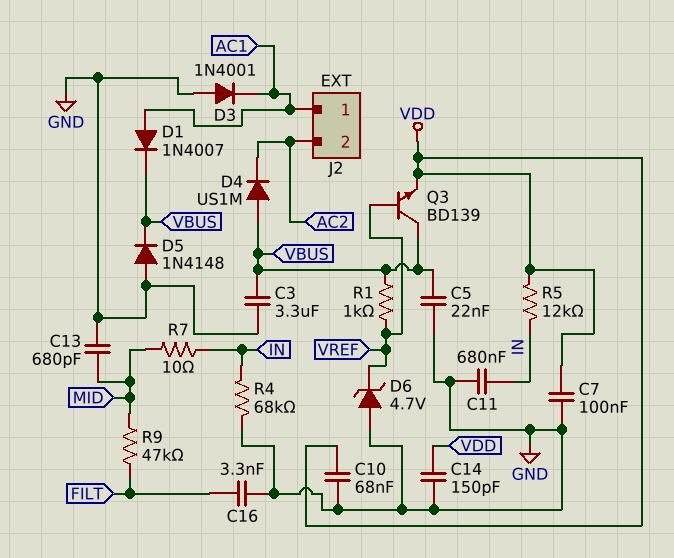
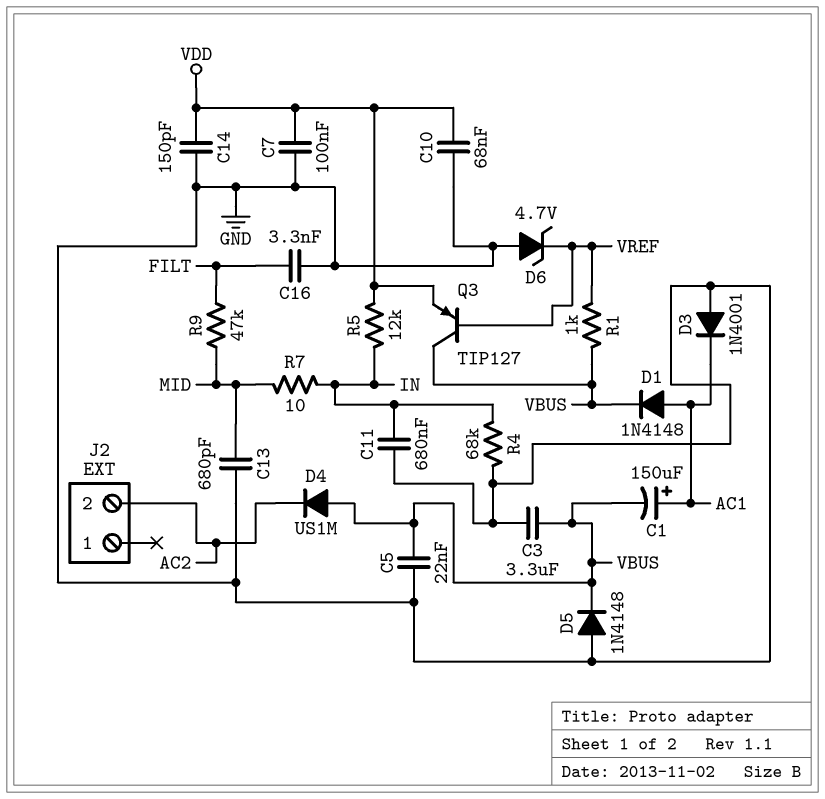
C1: none -> 150uF (plus AC1, minus VBUS)
D1: diode 1N4007 (A AC1, K VBUS) -> diode 1N4148 (A AC1, K VBUS)
J2 pin 1: AC1 -> none
Q3: NPN BD139 (B VREF, C VBUS, E VDD) -> PNP TIP127 (B VREF, C VBUS, E VDD)

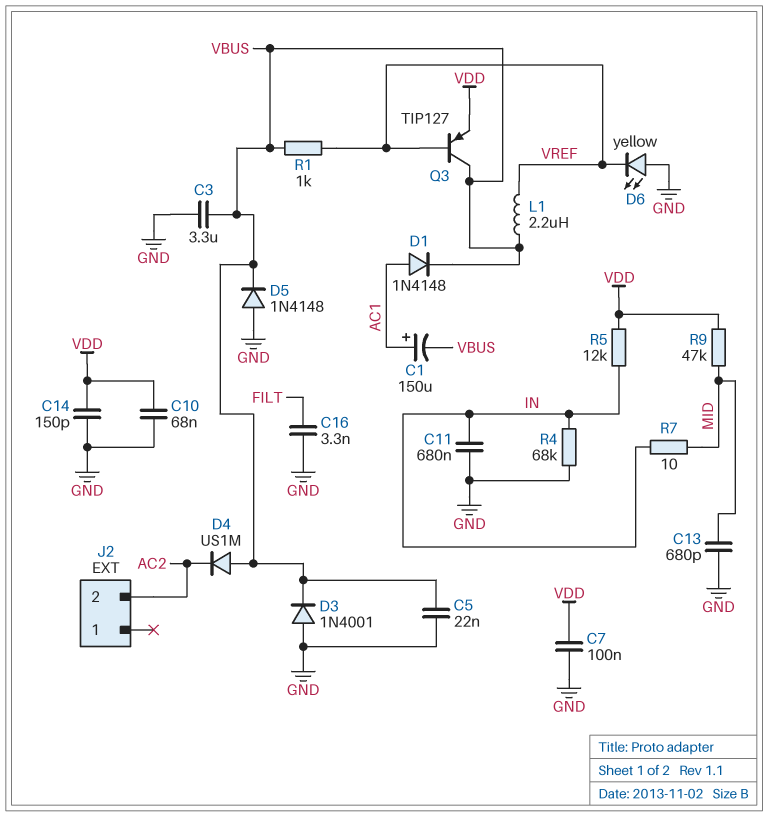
D3: diode 1N4001 (A GND, K AC1) -> diode 1N4001 (A GND, K VBUS)
D6: zener 4.7V (A GND, K VREF) -> LED yellow (A GND, K VREF)
L1: none -> 2.2uH (VBUS, VREF)
R9: 47k (FILT, MID) -> 47k (MID, VDD)

